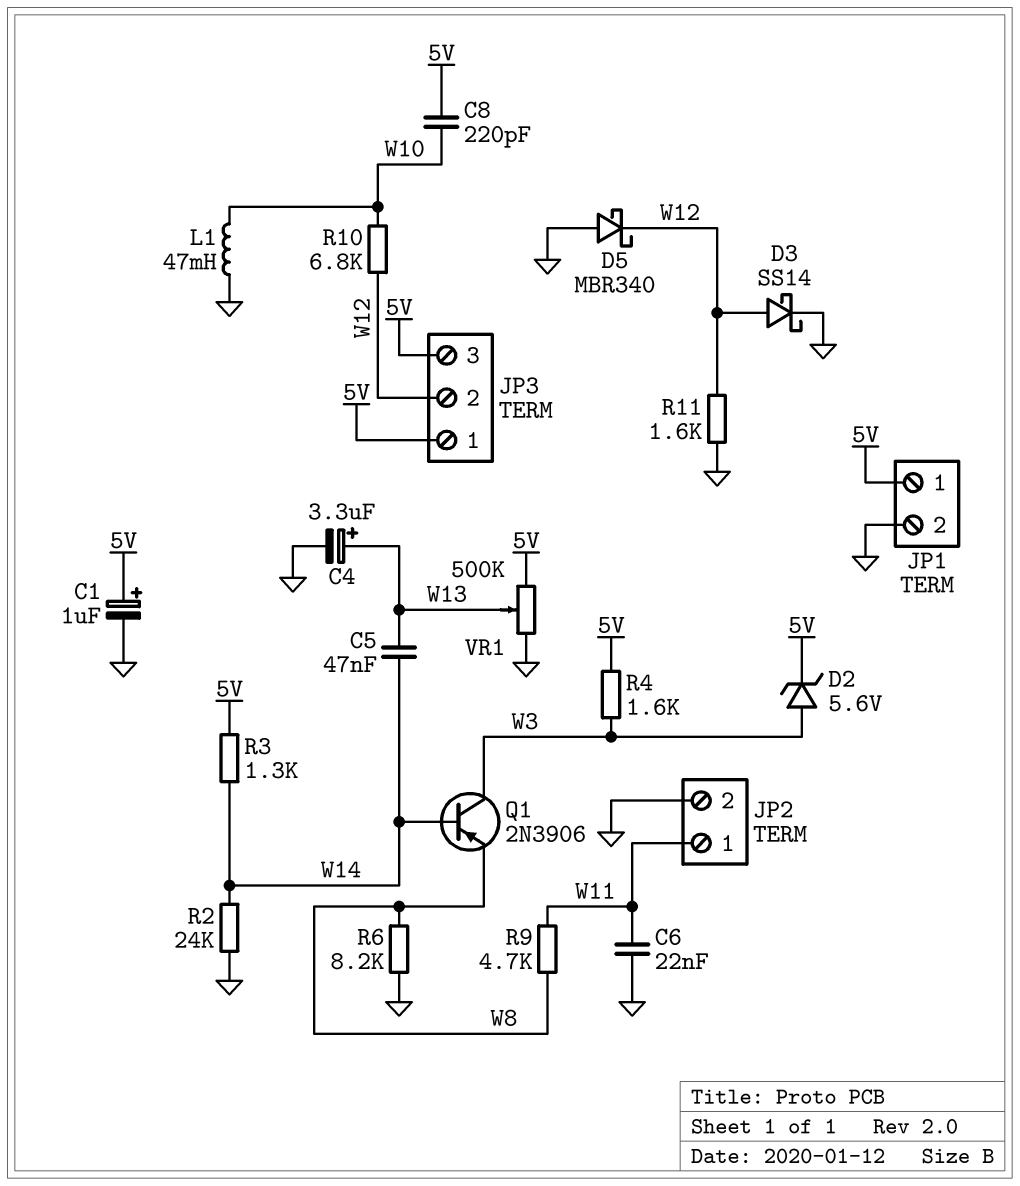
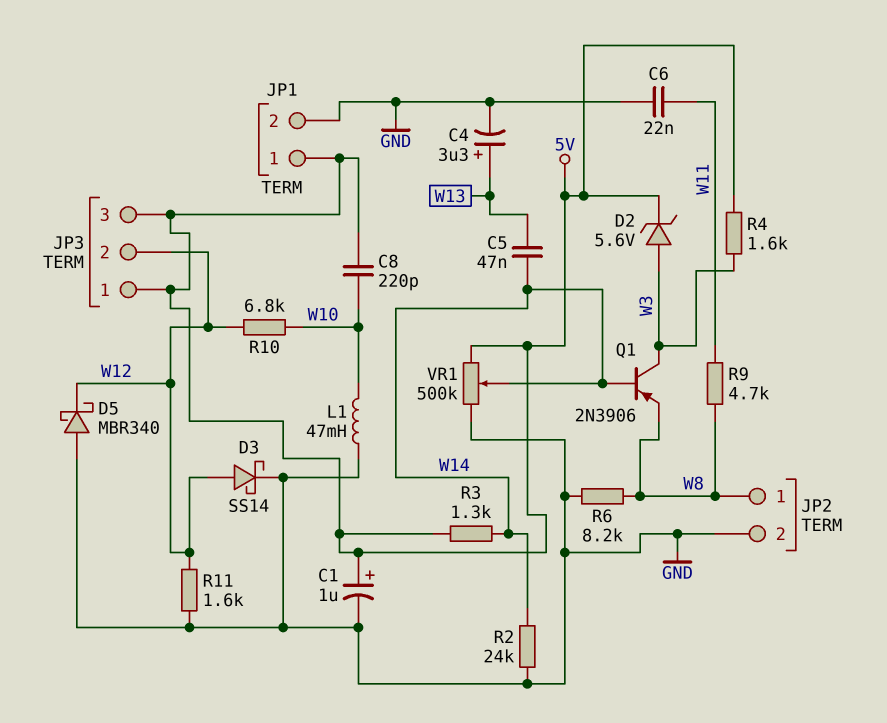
JP2 pin 1: W11 -> W8
VR1: 500k (5V, GND, wiper W13) -> 500k (5V, GND, wiper W14)

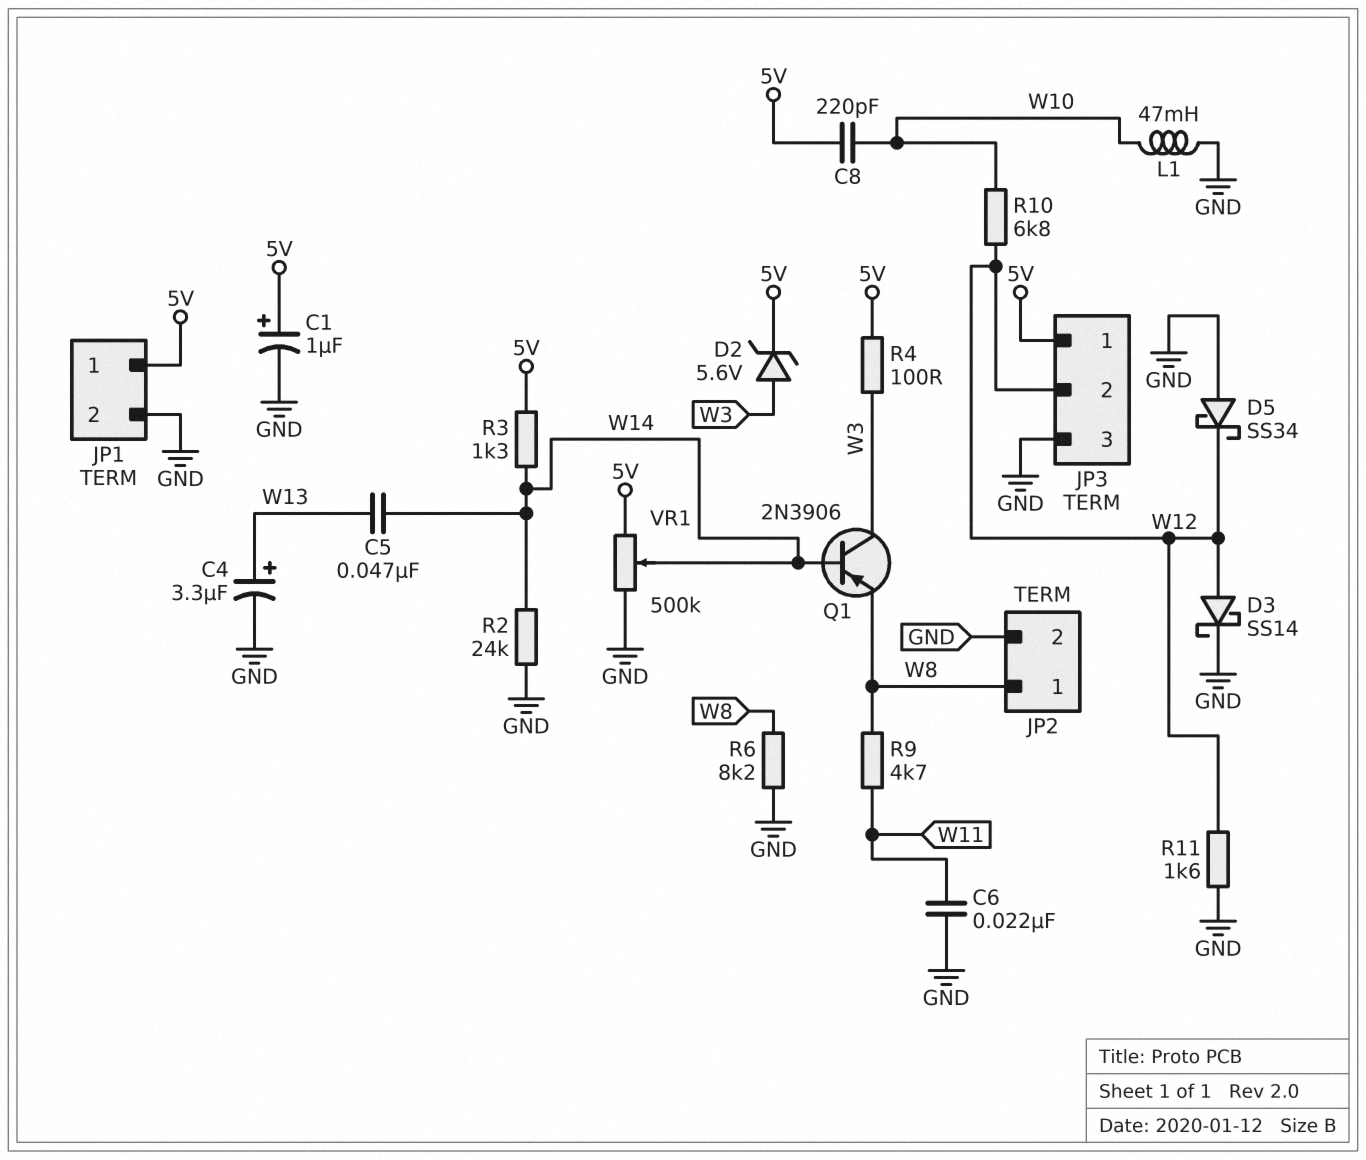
D5: schottky MBR340 (A GND, K W12) -> schottky SS34 (A GND, K W12)
JP3 pin 3: 5V -> GND
R4: 1.6k (5V, W3) -> 100 (5V, W3)

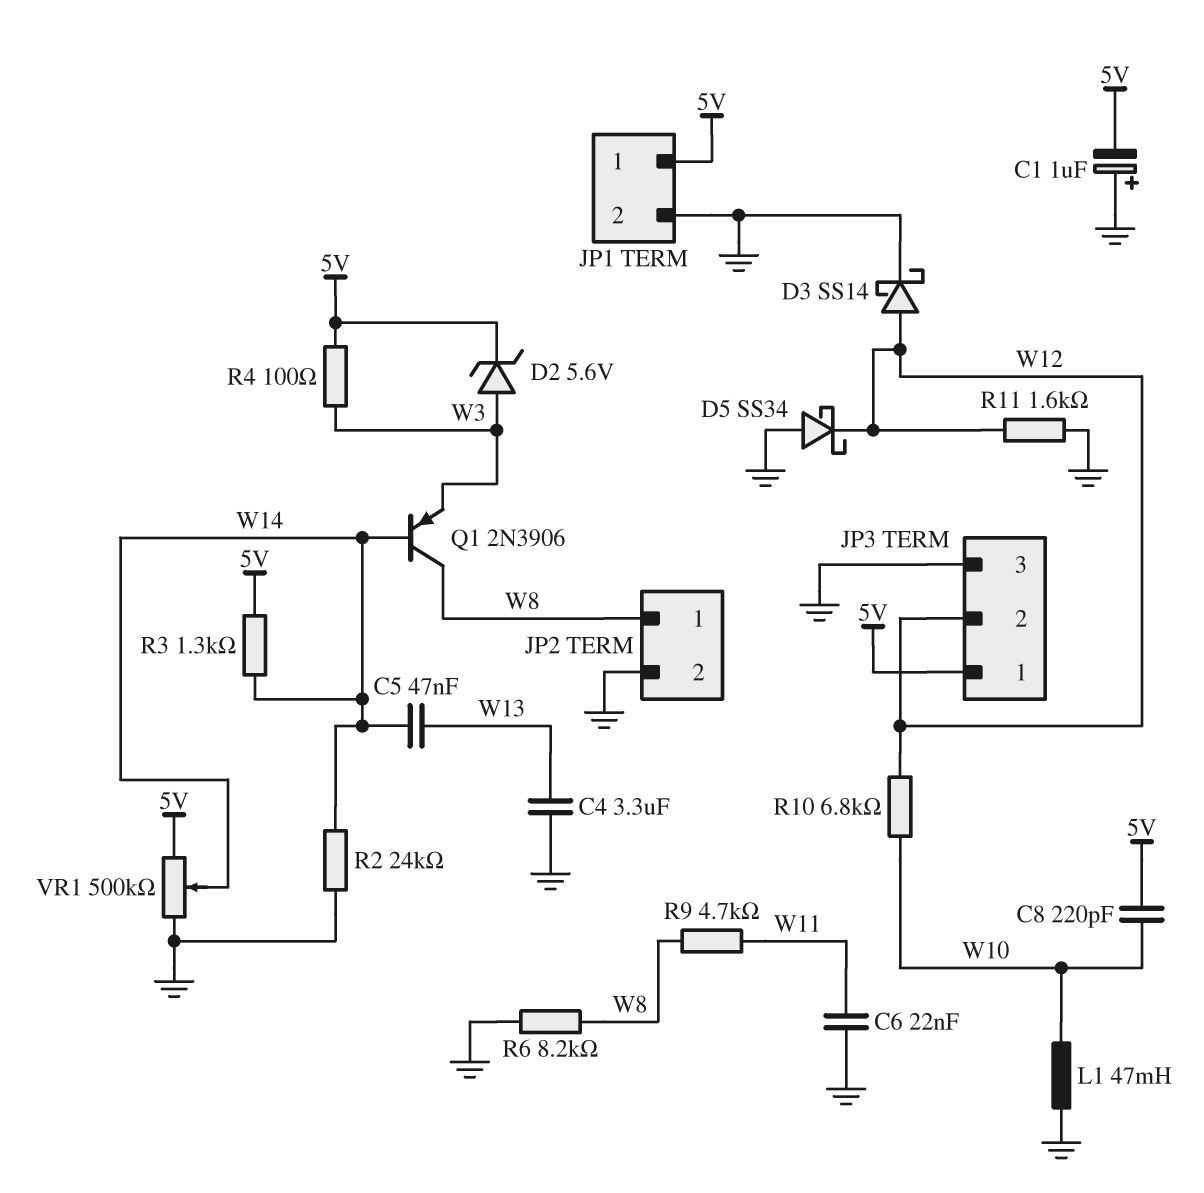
C1: 1uF (plus 5V, minus GND) -> 1uF (plus GND, minus 5V)
C4: 3.3uF (plus W13, minus GND) -> 3.3uF (GND, W13)
Q1: PNP 2N3906 (B W14, C W3, E W8) -> PNP 2N3906 (B W14, C W8, E W3)

